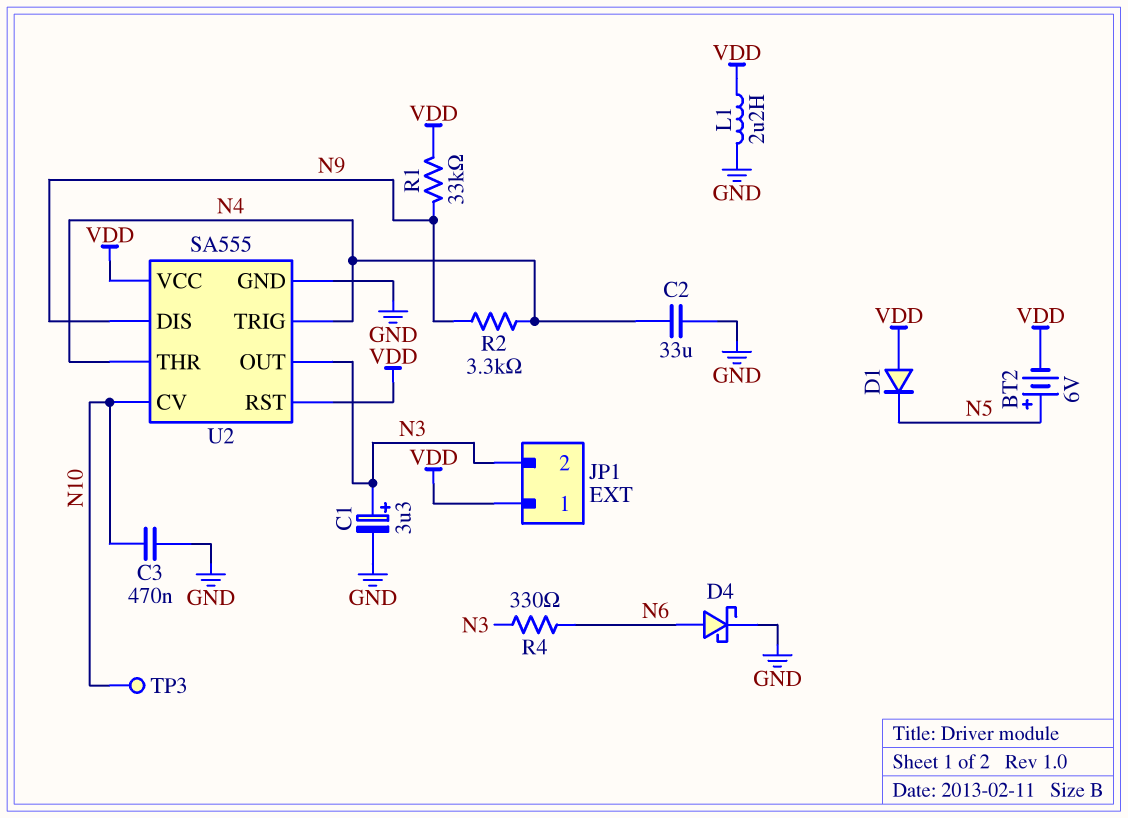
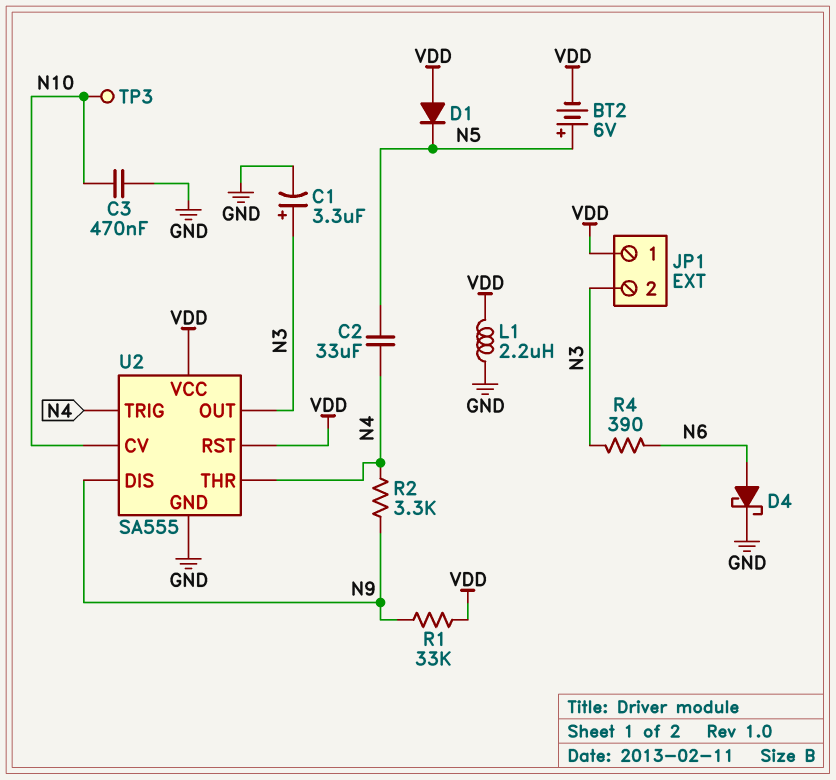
C2: 33uF (GND, N4) -> 33uF (N4, N5)
R4: 330 (N3, N6) -> 390 (N3, N6)

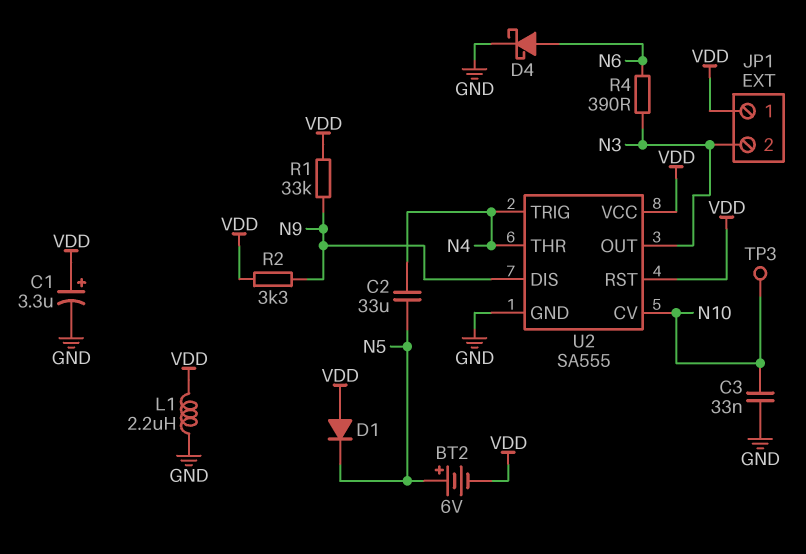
C1: 3.3uF (plus N3, minus GND) -> 3.3uF (plus VDD, minus GND)
C3: 470nF (GND, N10) -> 33nF (GND, N10)
R2: 3.3k (N4, N9) -> 3.3k (N9, VDD)

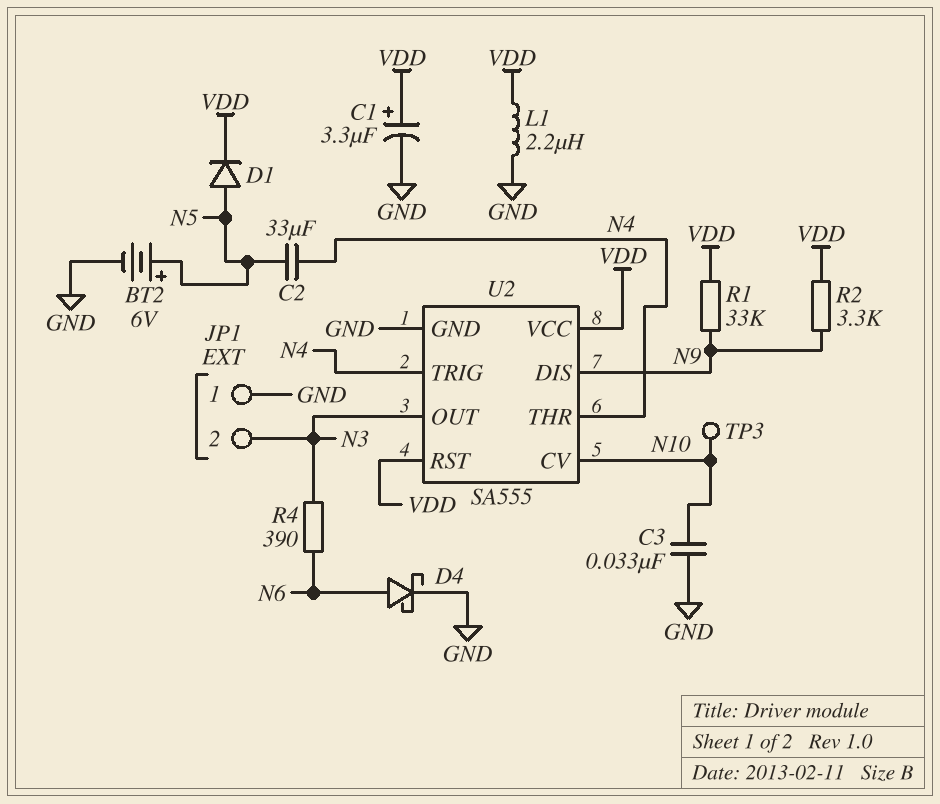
BT2: 6V (plus N5, minus VDD) -> 6V (plus N5, minus GND)
D1: diode (A VDD, K N5) -> diode (A N5, K VDD)
JP1 pin 1: VDD -> GND

